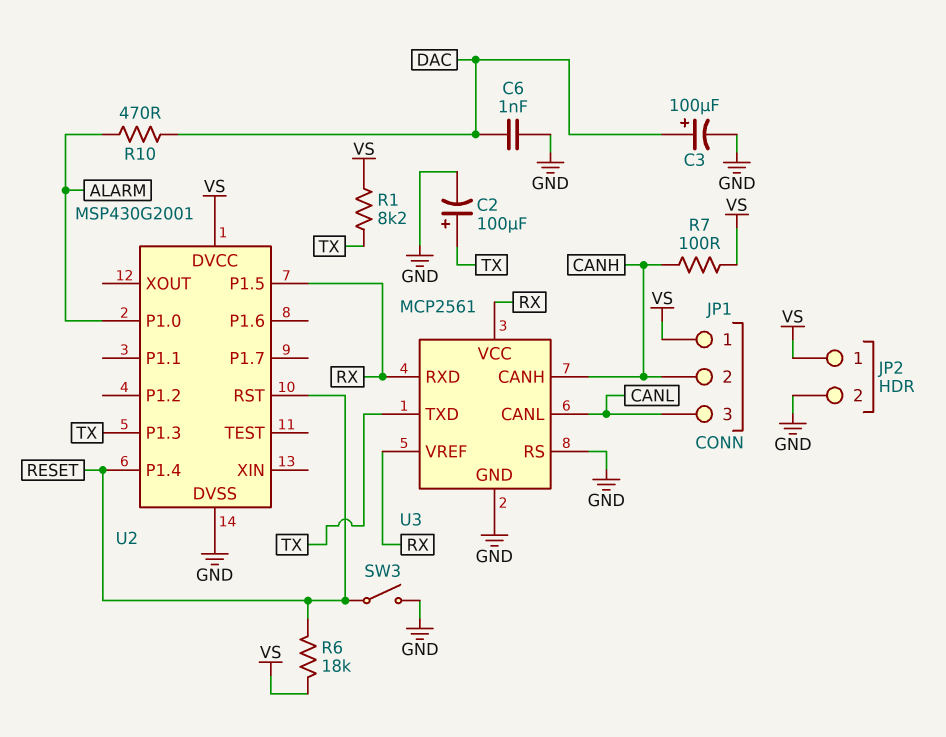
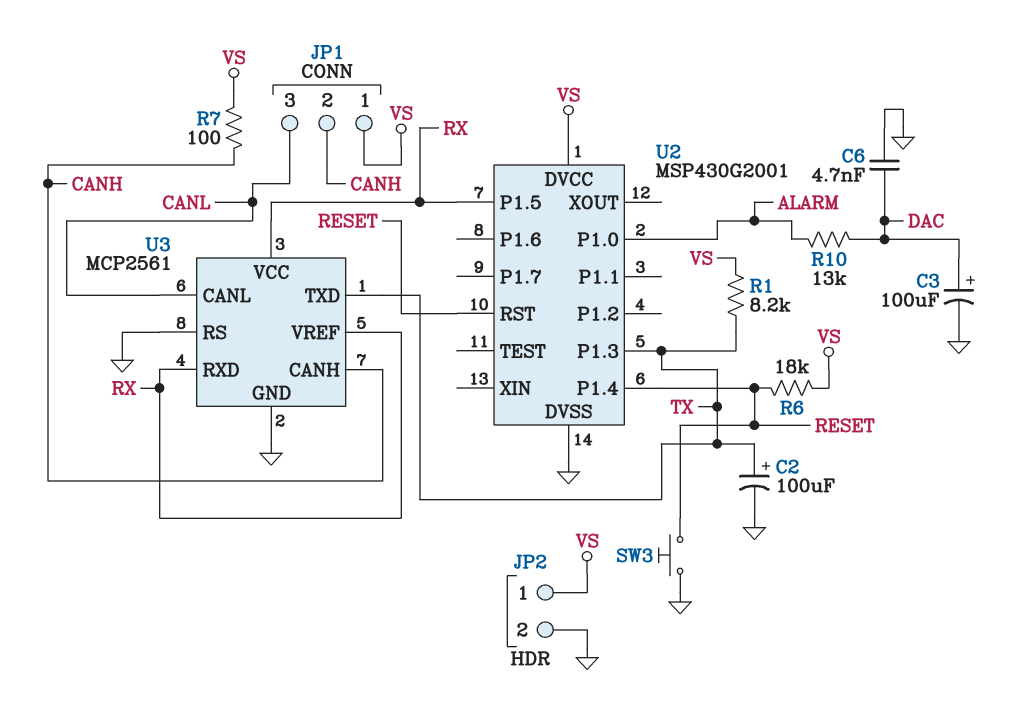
C6: 1nF (DAC, GND) -> 4.7nF (DAC, GND)
R10: 470 (ALARM, DAC) -> 13k (ALARM, DAC)
SW3: switch (GND, RESET) -> button (GND, RESET)

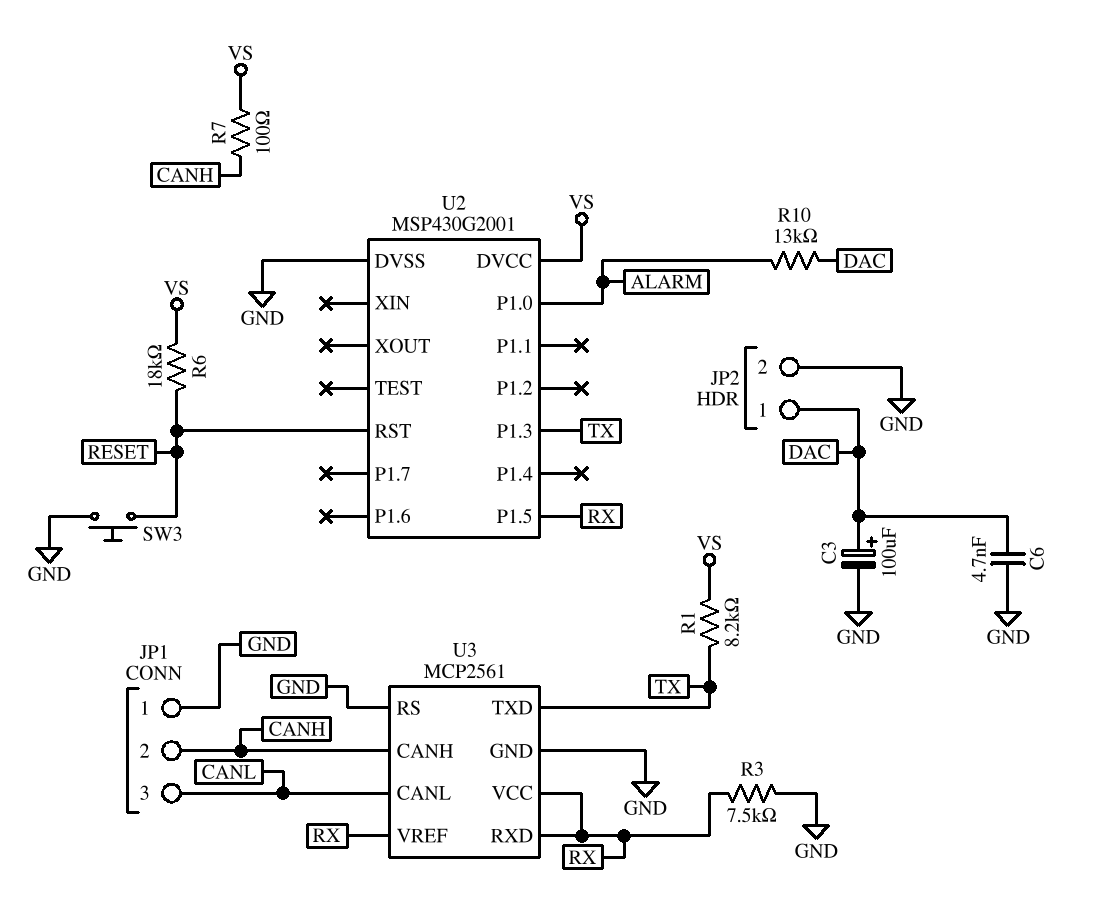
C2: 100uF (plus TX, minus GND) -> none
JP1 pin 1: VS -> GND
JP2 pin 1: VS -> DAC
R3: none -> 7.5k (GND, RX)
U2 pin P1.4: RESET -> none

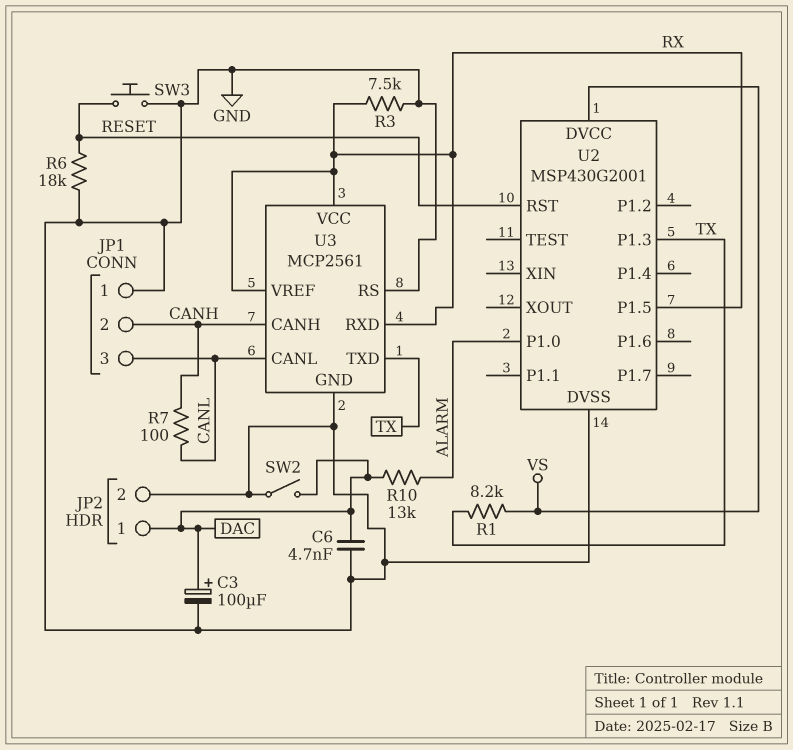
R6: 18k (RESET, VS) -> 18k (GND, RESET)
R7: 100 (CANH, VS) -> 100 (CANH, CANL)
SW2: none -> switch (DAC, GND)

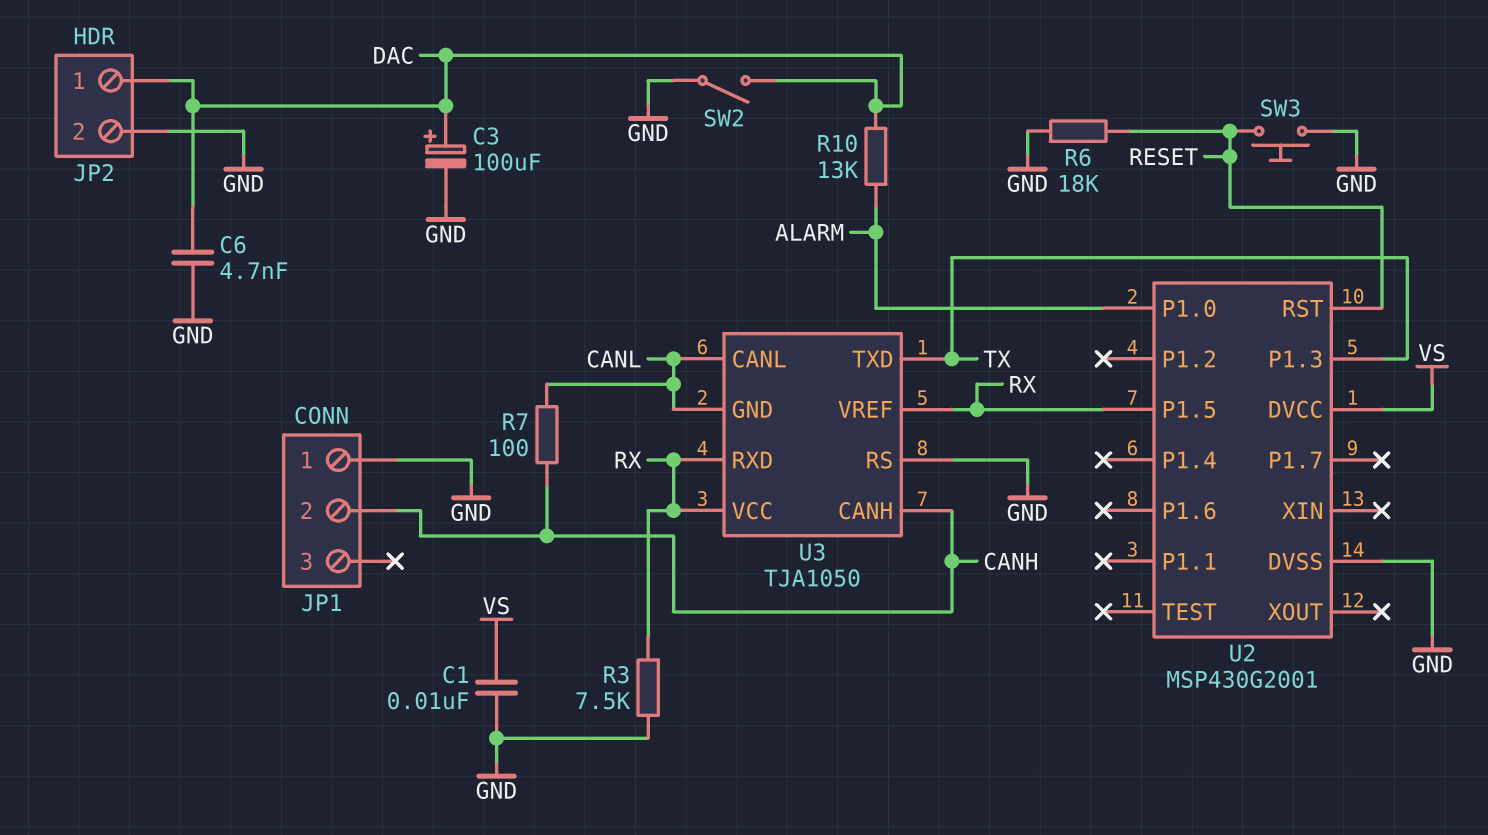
C1: none -> 10nF (GND, VS)
JP1 pin 3: CANL -> none
R1: 8.2k (TX, VS) -> none
U3: MCP2561 -> TJA1050
U3 pin GND: GND -> CANL

